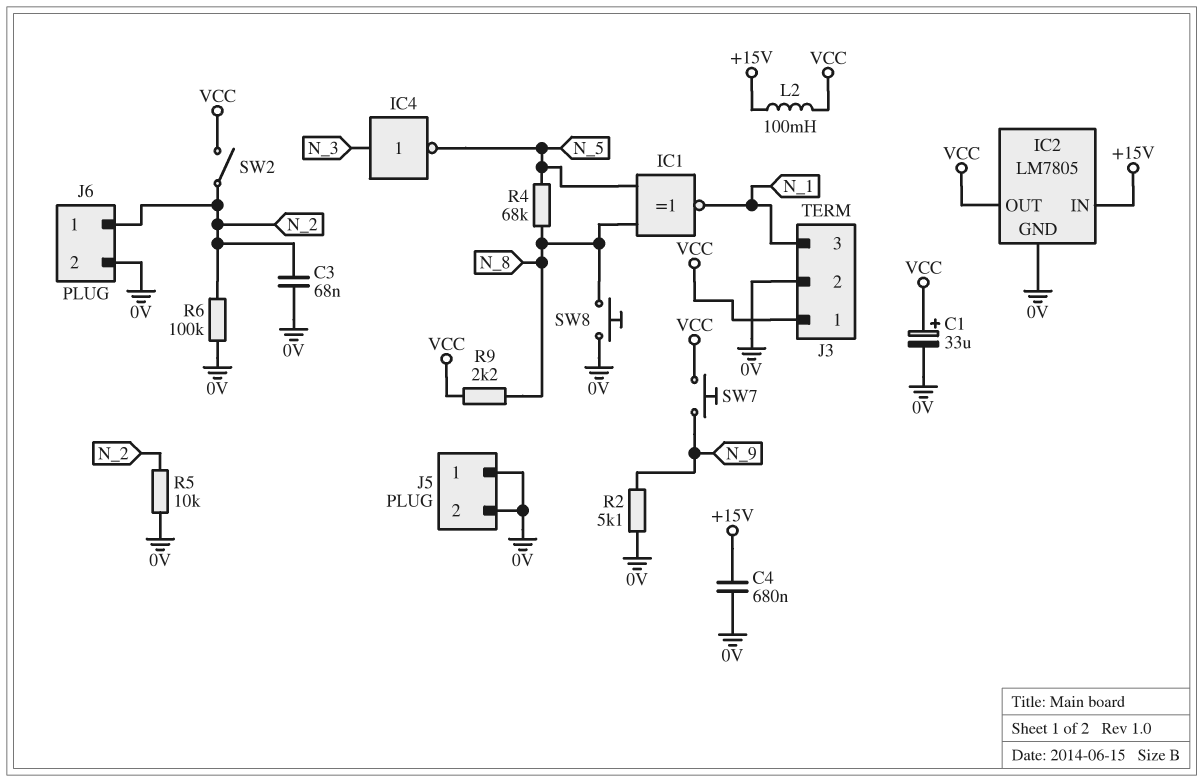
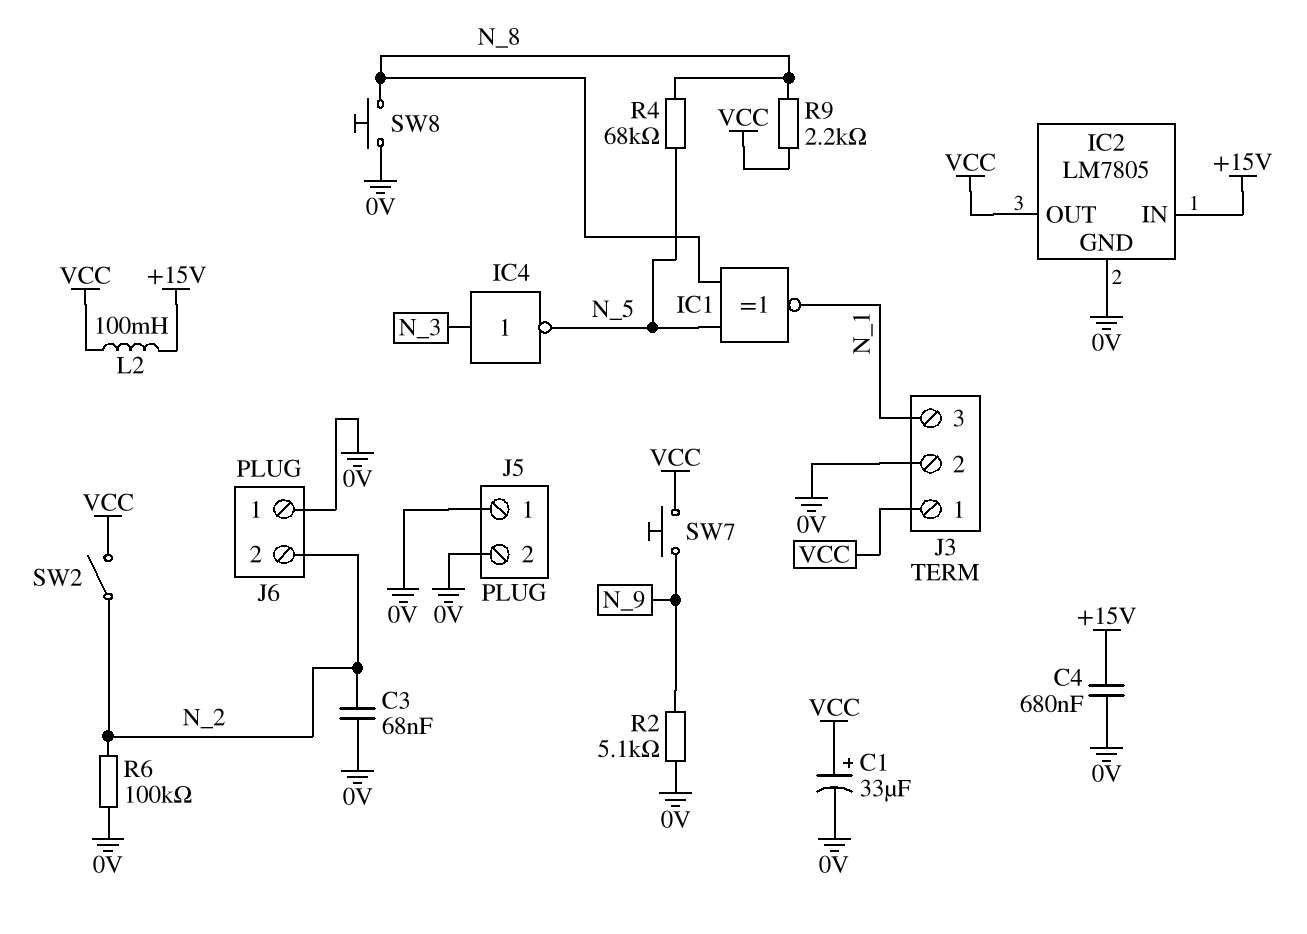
J6 pin 1: N_2 -> 0V
J6 pin 2: 0V -> N_2
R5: 10k (0V, N_2) -> none

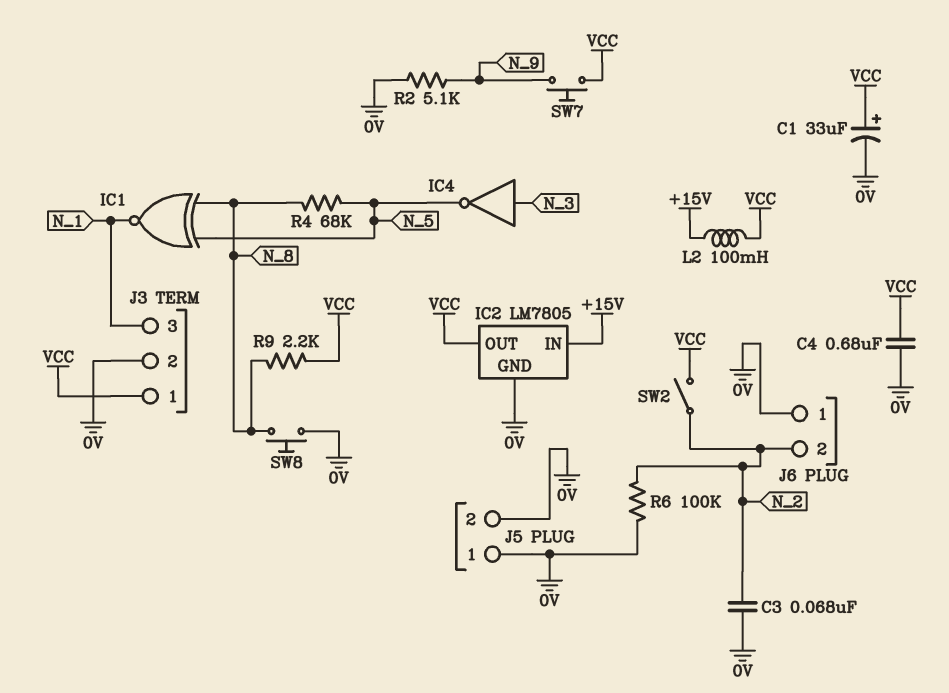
C4: 680nF (+15V, 0V) -> 680nF (0V, VCC)

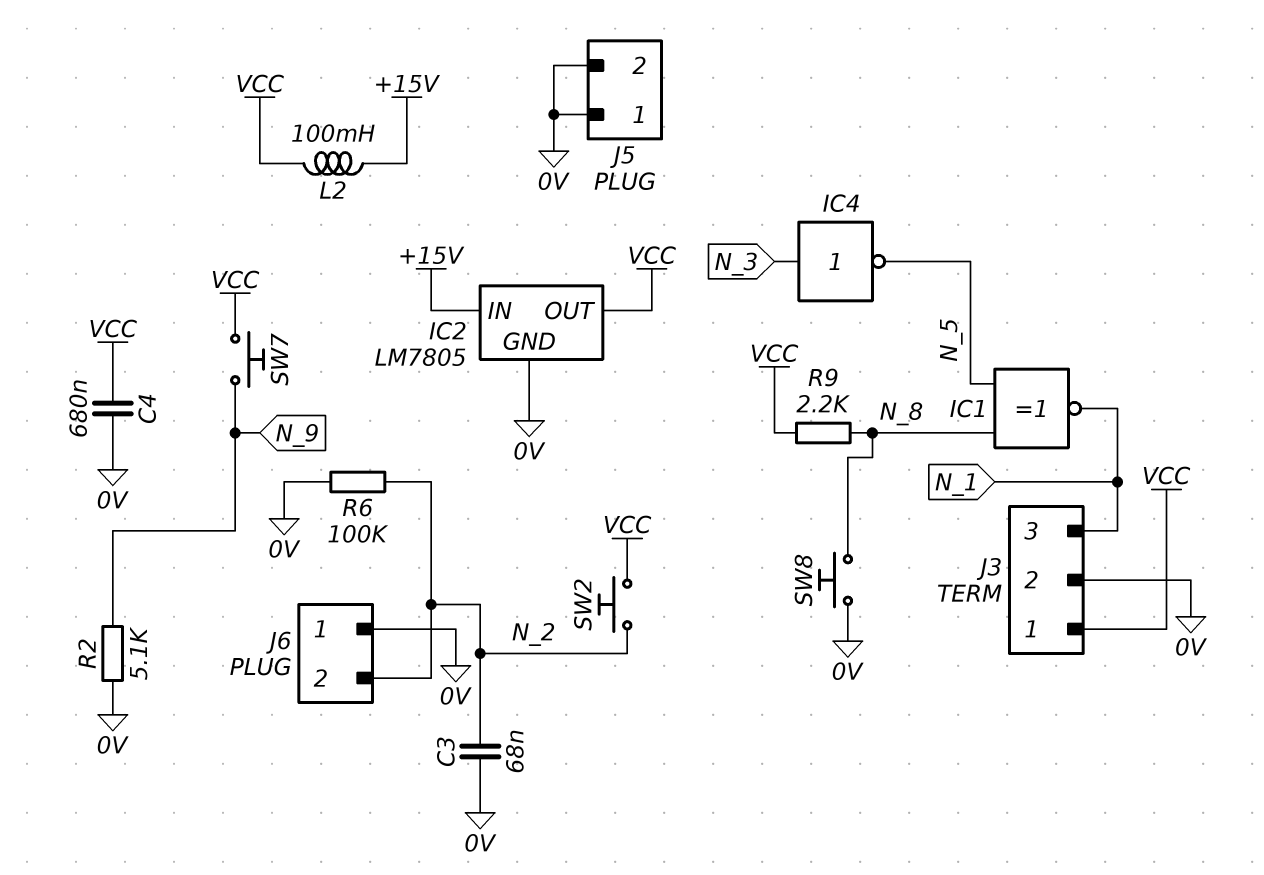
C1: 33uF (plus VCC, minus 0V) -> none
R4: 68k (N_5, N_8) -> none
SW2: switch (N_2, VCC) -> button (N_2, VCC)

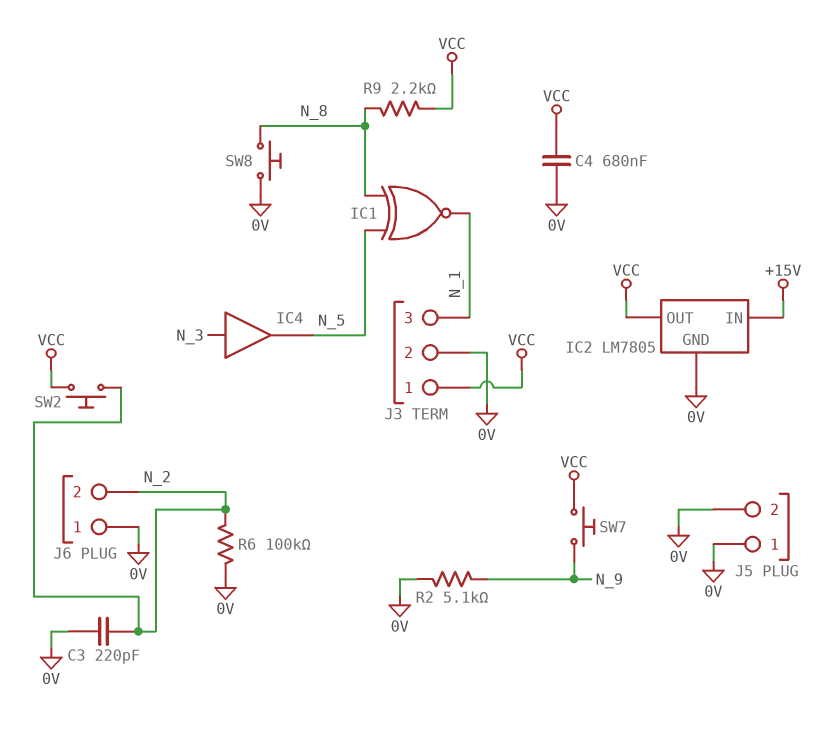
C3: 68nF (0V, N_2) -> 220pF (0V, N_2)
IC4: NOT (in N_3, out N_5) -> buffer (in N_3, out N_5)
L2: 100mH (+15V, VCC) -> none

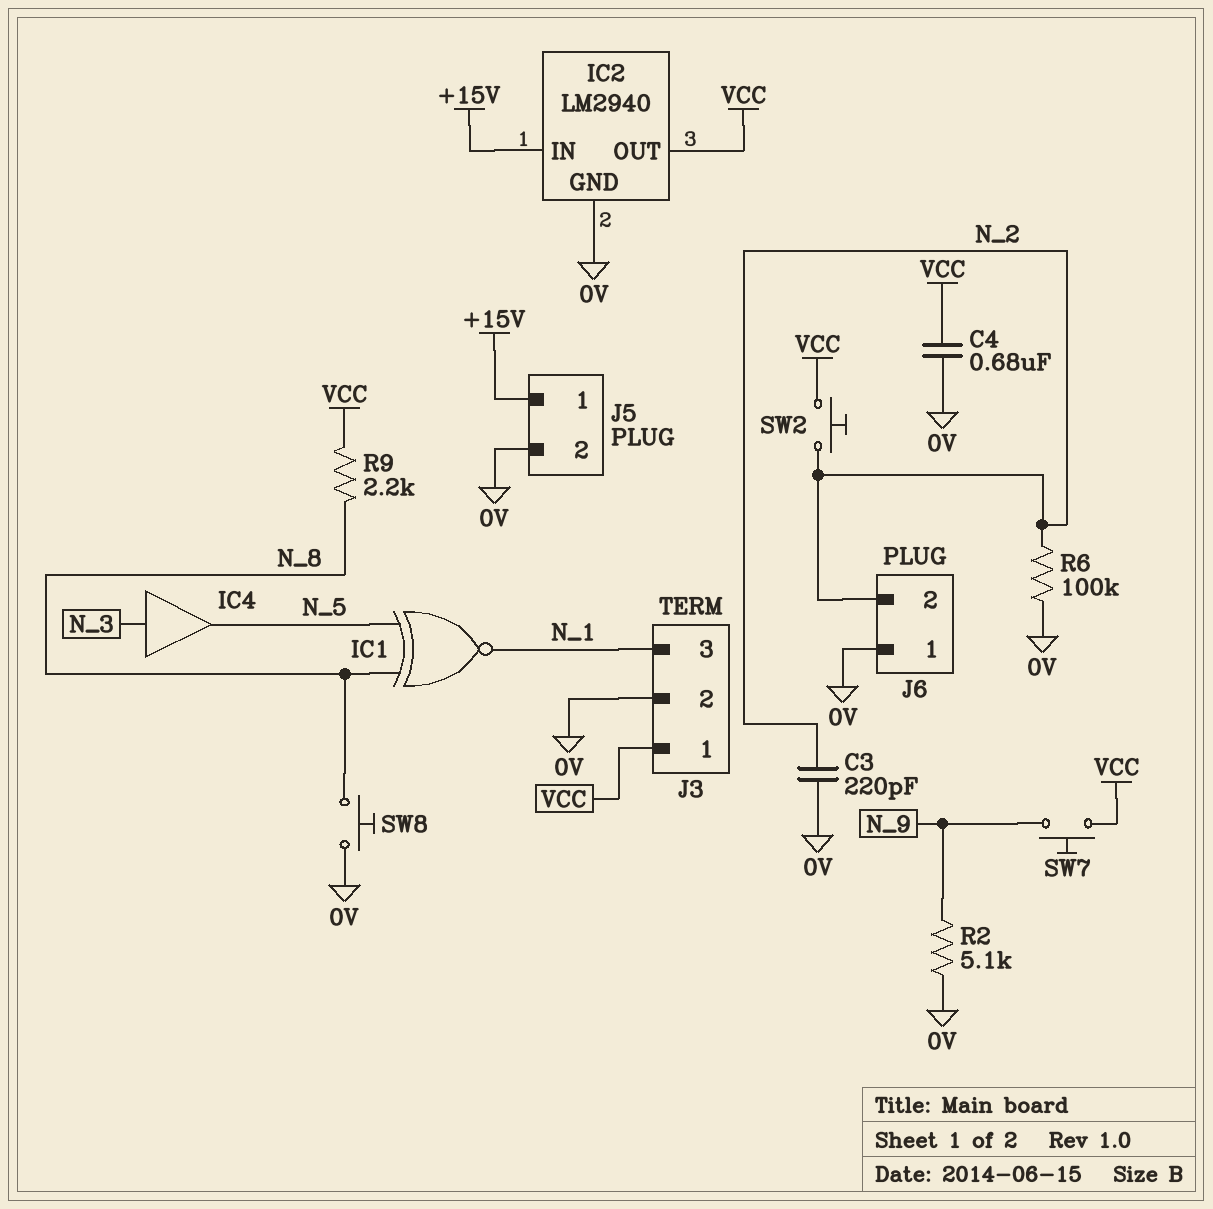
IC2: LM7805 -> LM2940
J5 pin 1: 0V -> +15V

